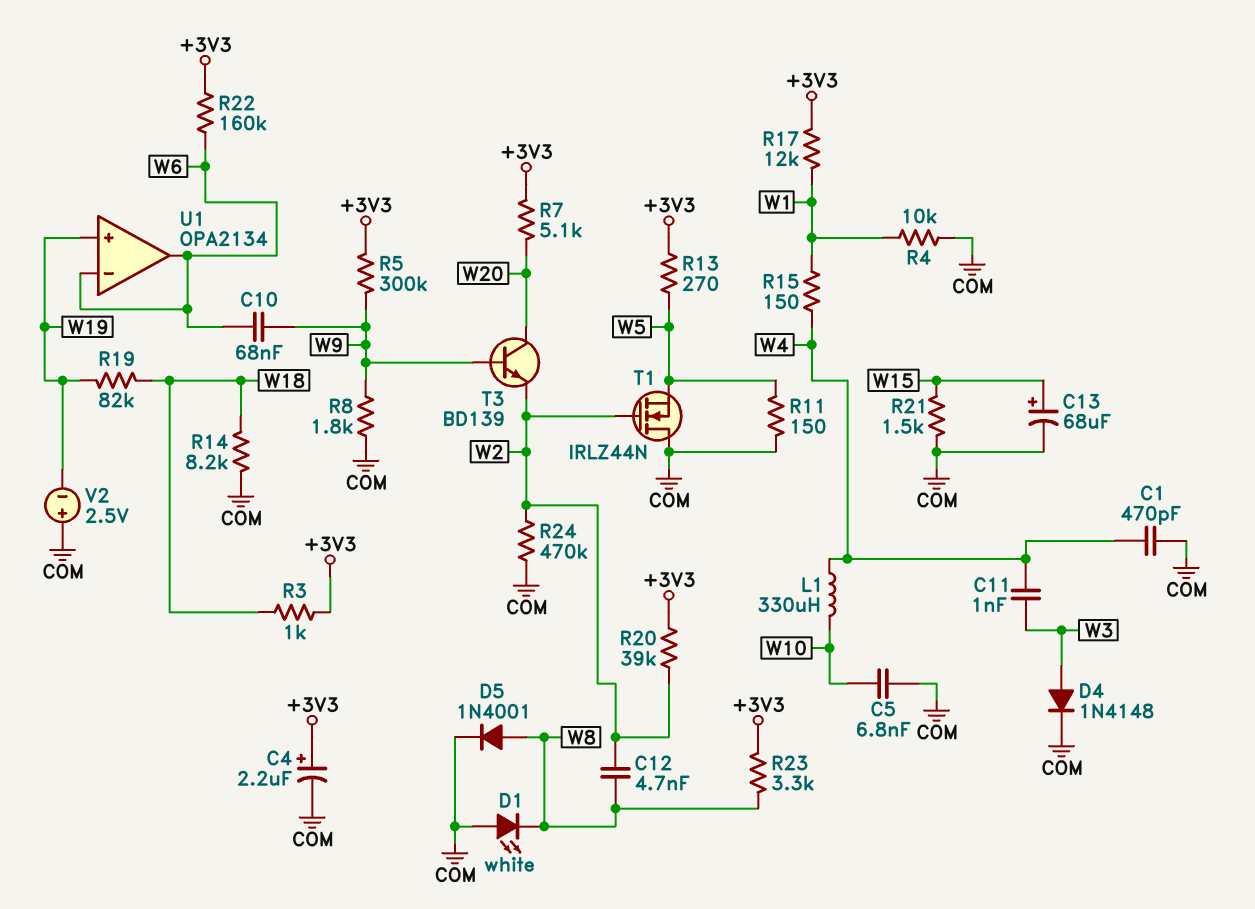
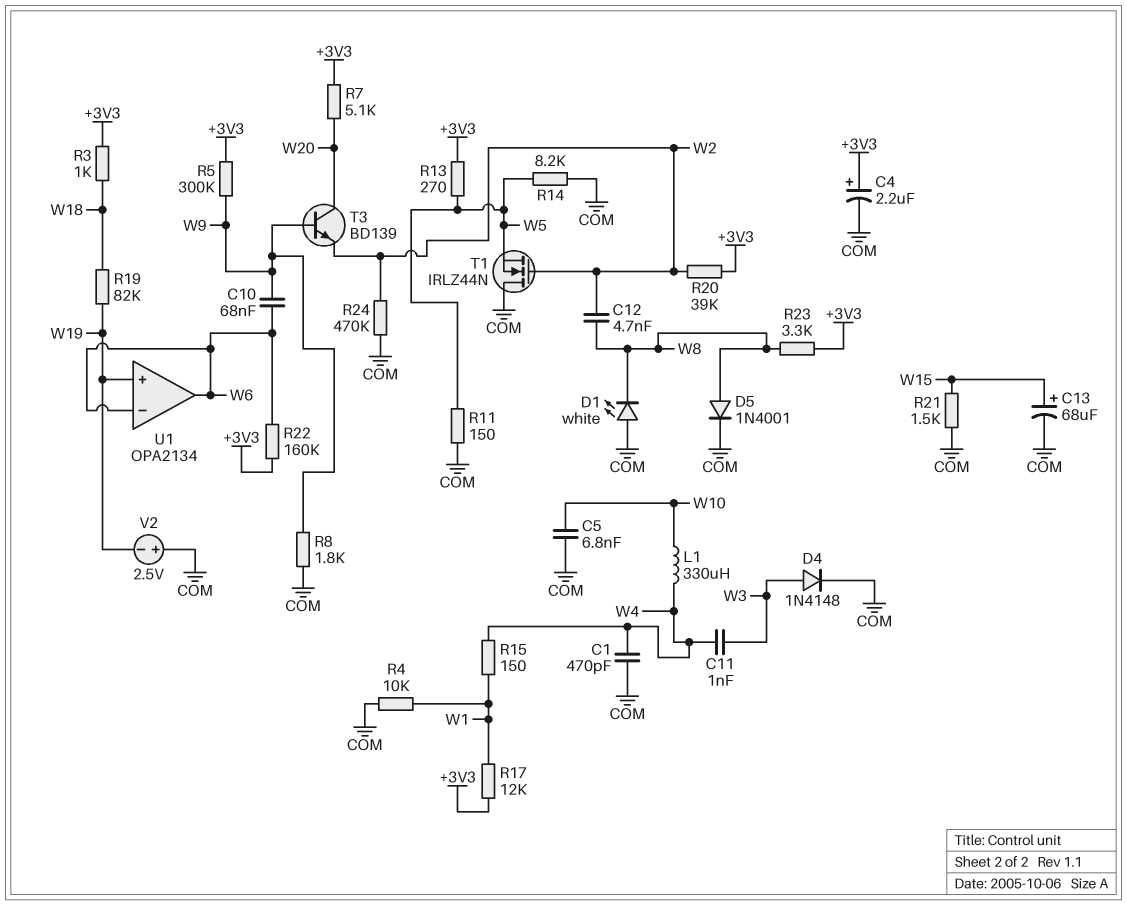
R14: 8.2k (COM, W18) -> 8.2k (COM, W5)

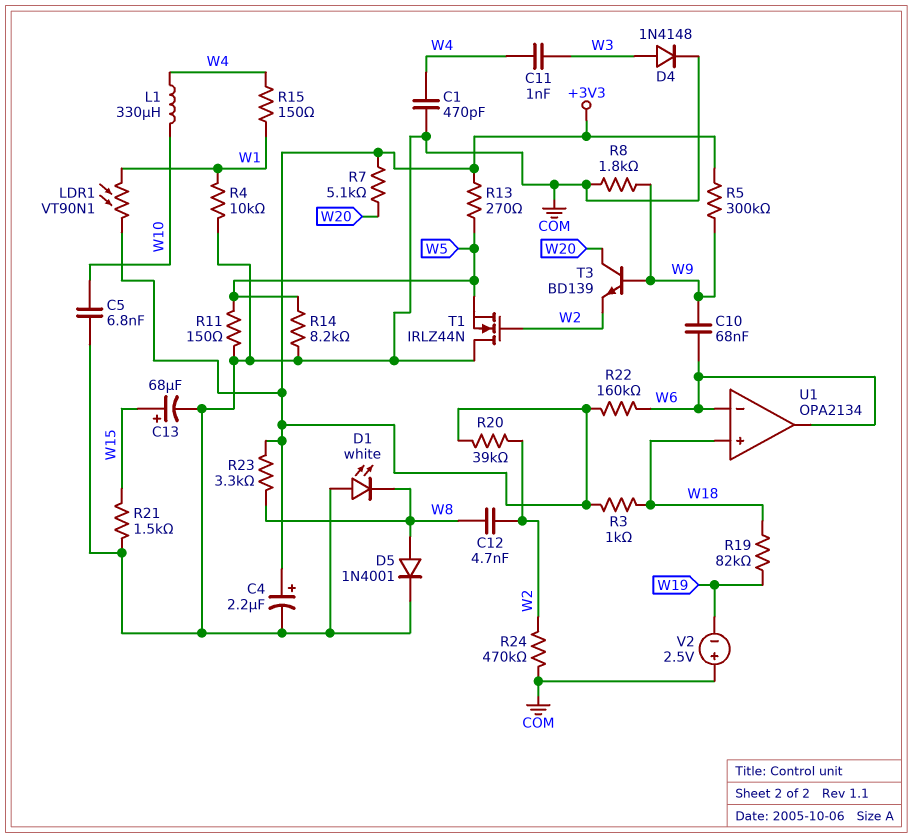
LDR1: none -> VT90N1 (+3V3, W1)
R17: 12k (+3V3, W1) -> none
U1 pin in+: W19 -> W18

